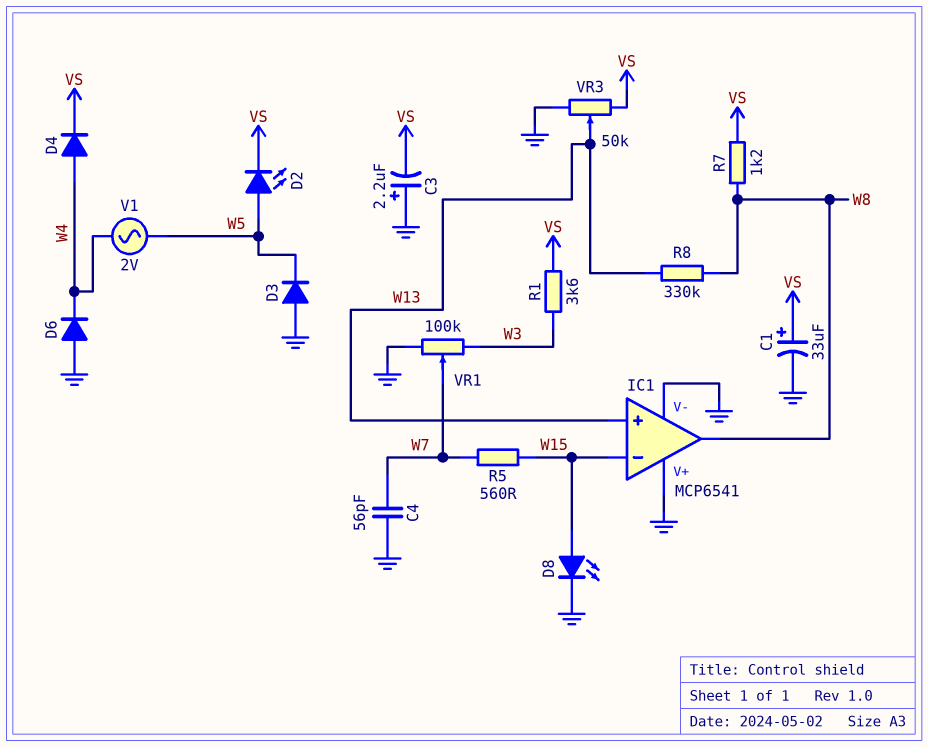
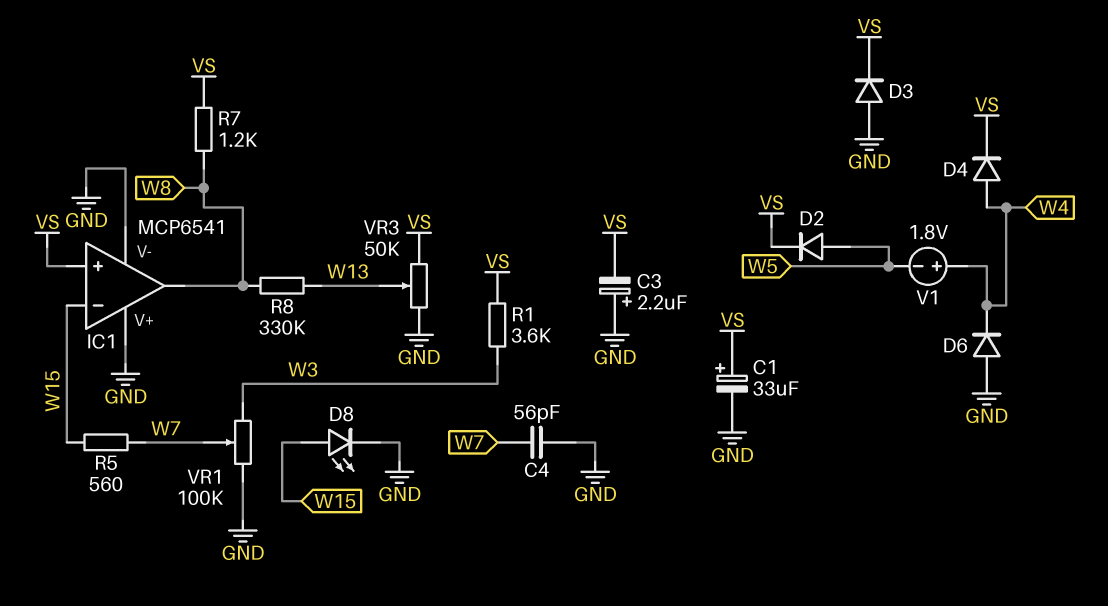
D2: LED (A W5, K VS) -> diode (A W5, K VS)
D3: diode (A GND, K W5) -> diode (A GND, K VS)
IC1 pin in+: W13 -> VS
V1: AC 2V (W4, W5) -> 1.8V (plus W4, minus W5)

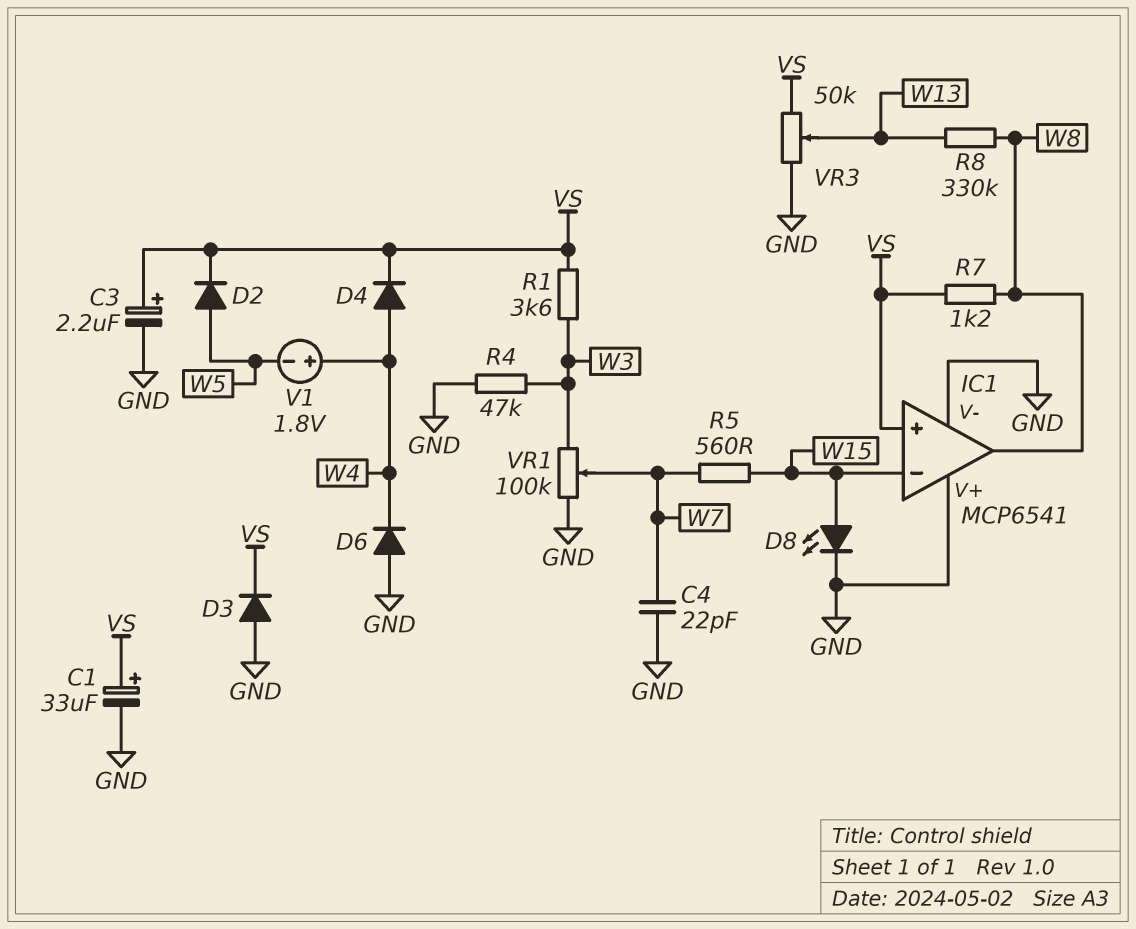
C3: 2.2uF (plus GND, minus VS) -> 2.2uF (plus VS, minus GND)
C4: 56pF (GND, W7) -> 22pF (GND, W7)
R4: none -> 47k (GND, W3)

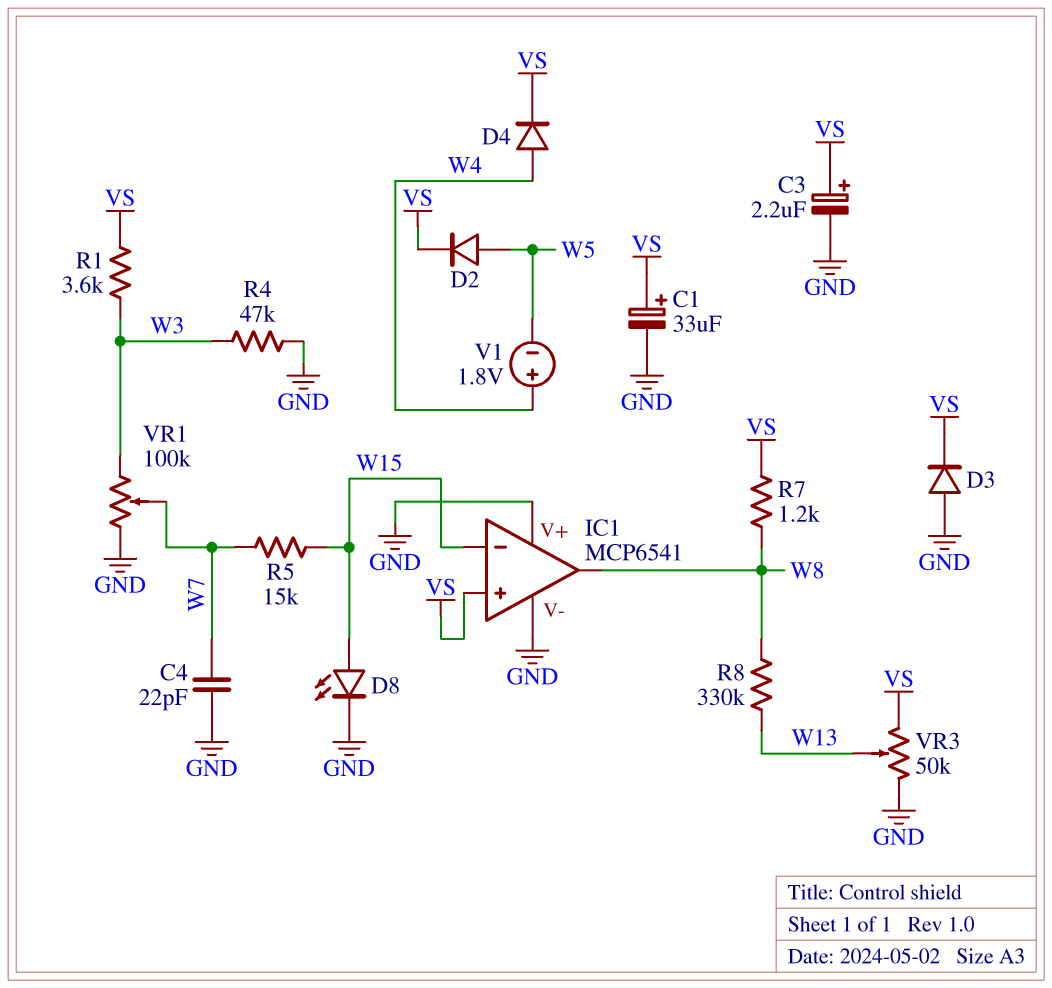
D6: diode (A GND, K W4) -> none
R5: 560 (W7, W15) -> 15k (W7, W15)

